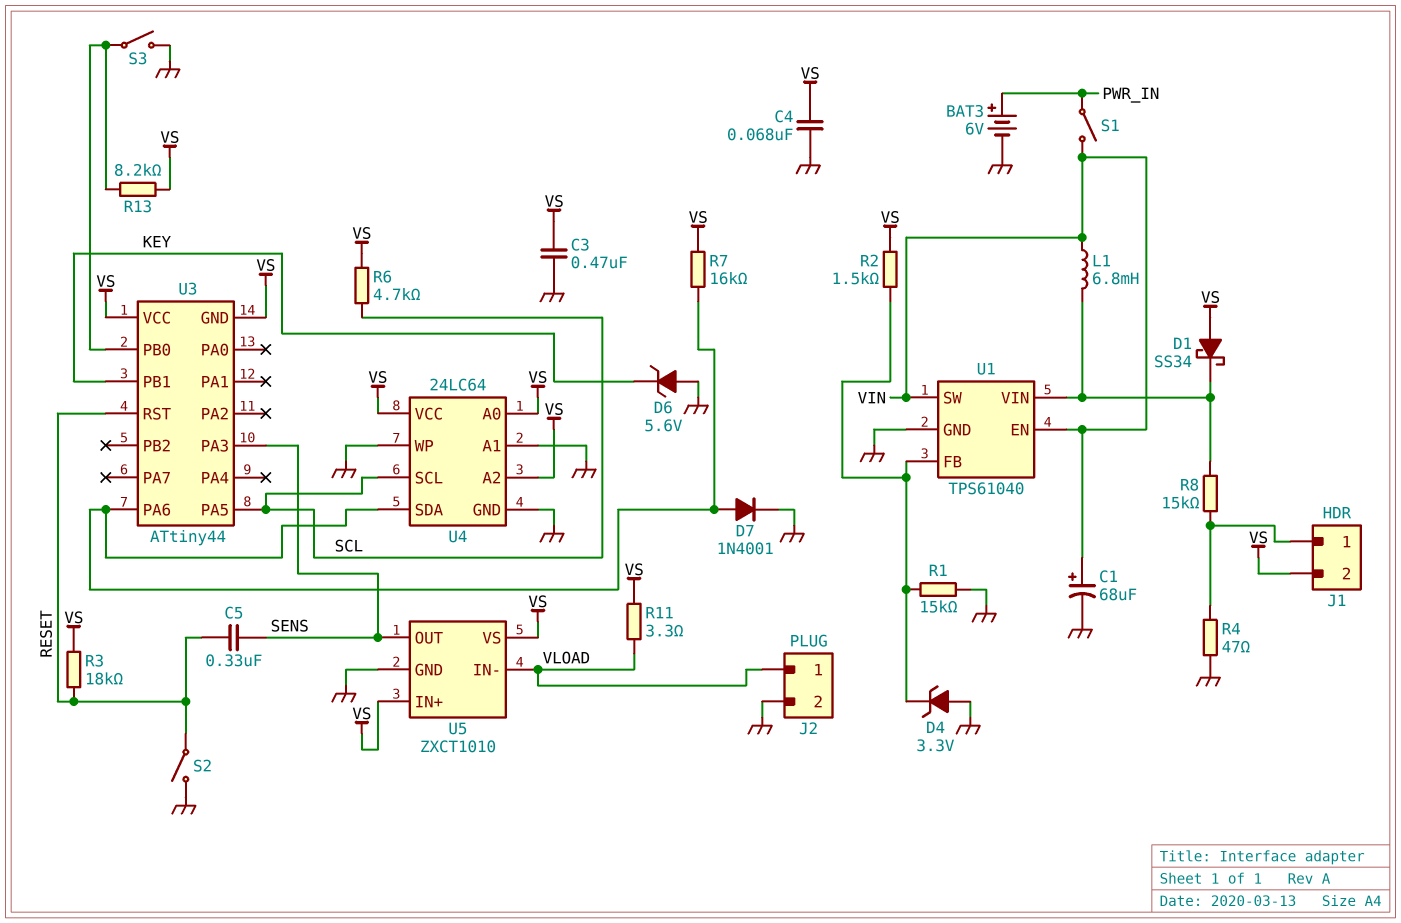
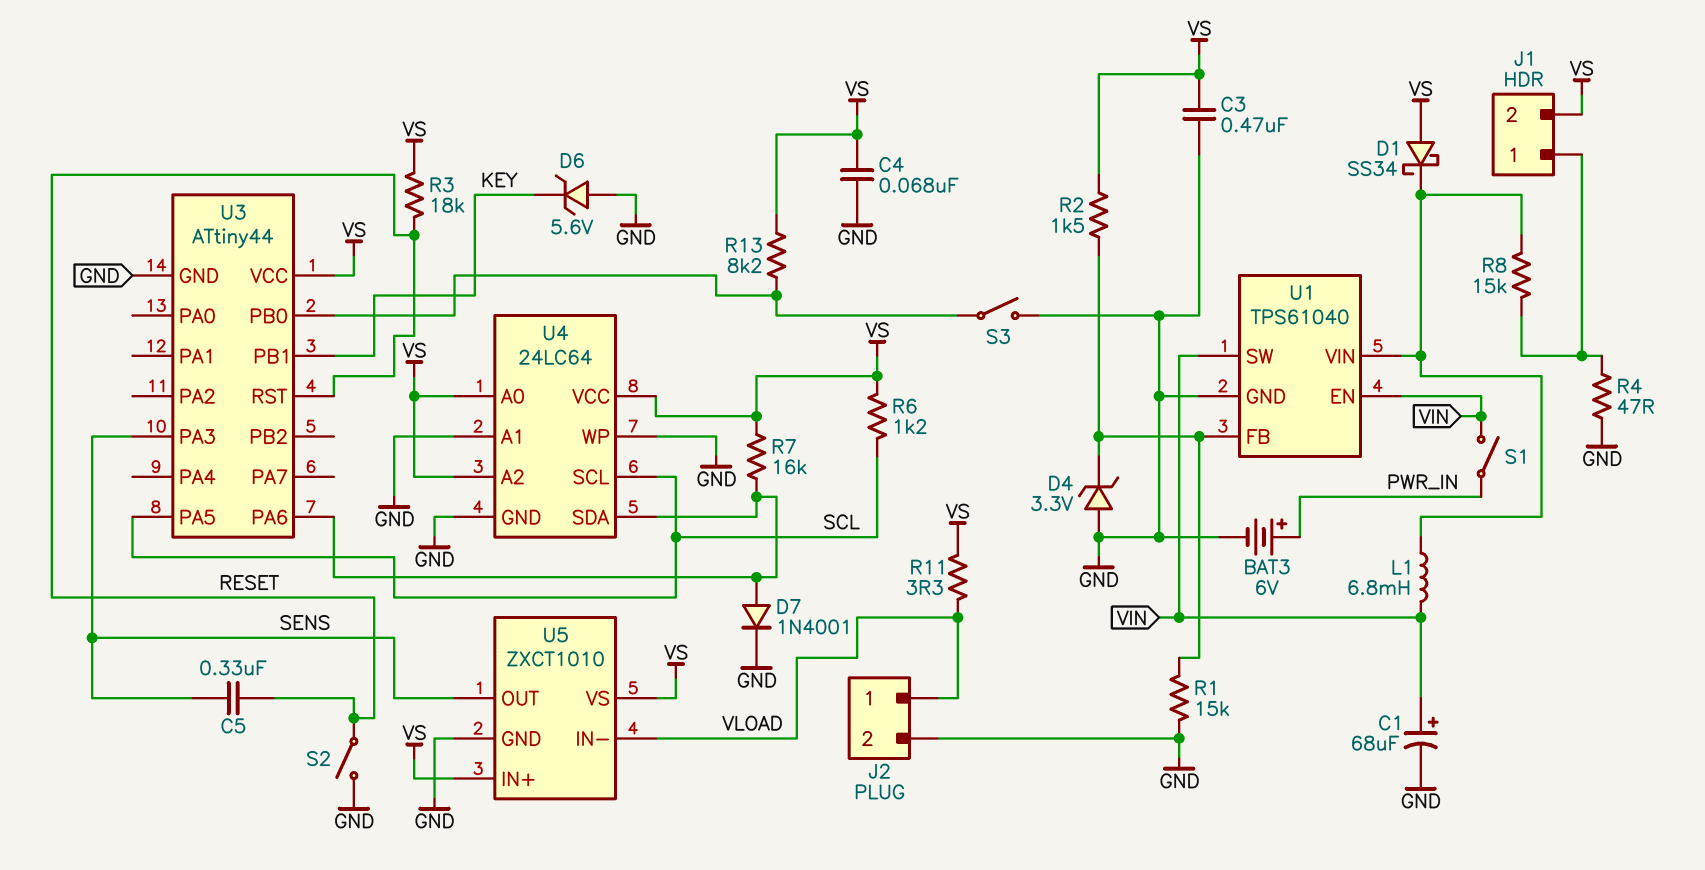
R6: 4.7k (SCL, VS) -> 1.2k (SCL, VS)
U3 pin GND: VS -> GND

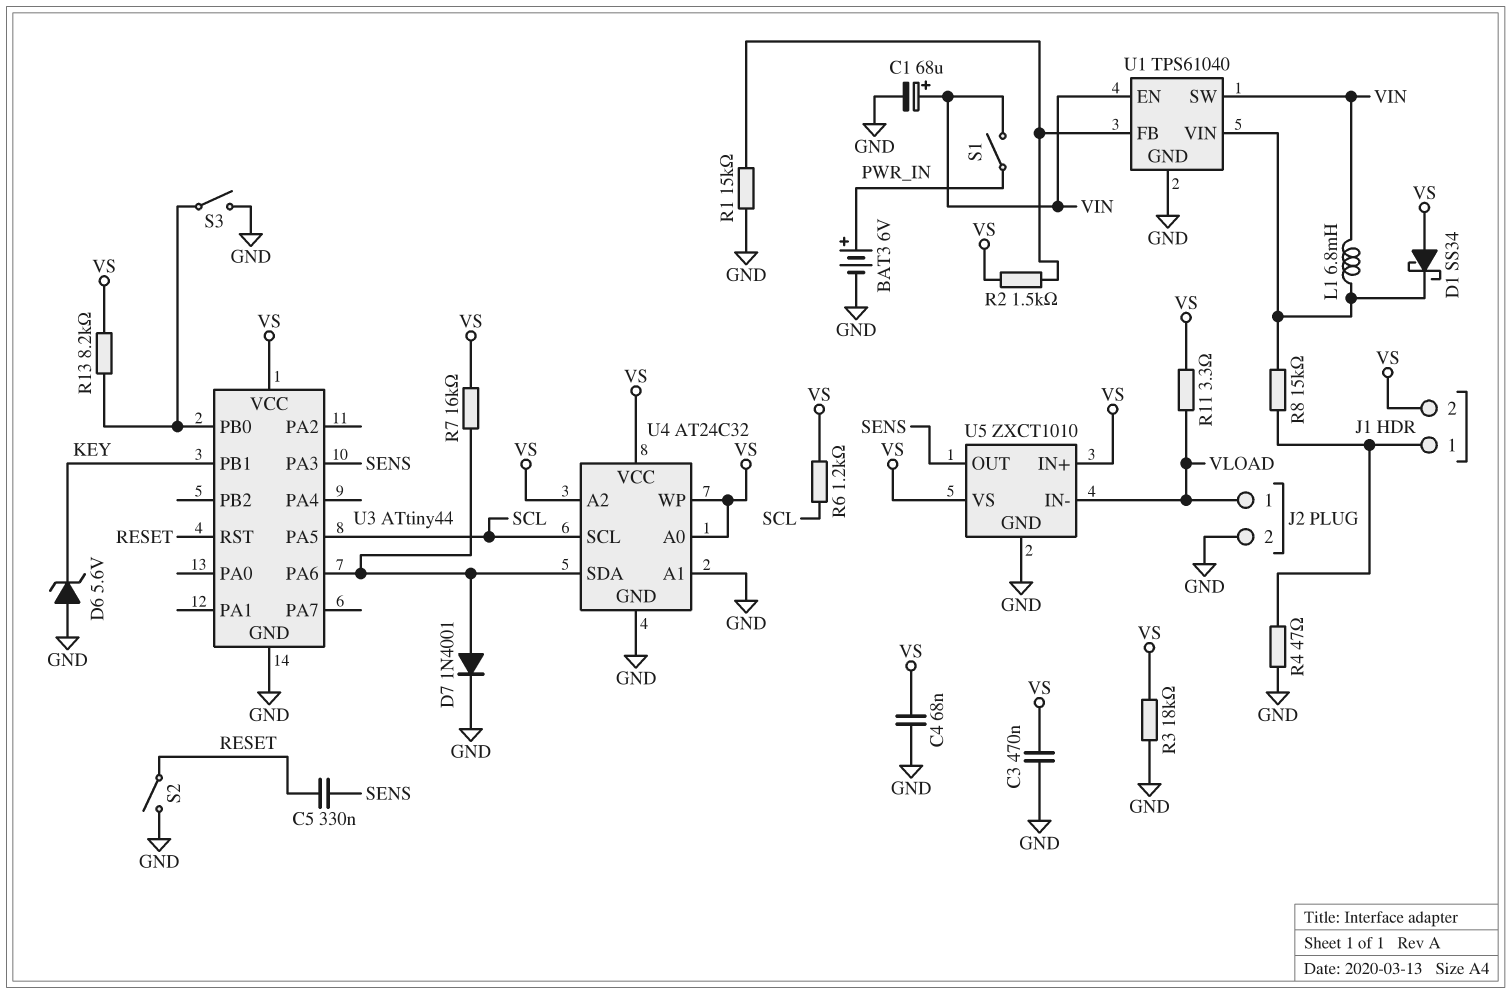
D4: zener 3.3V (A GND, K U1/FB) -> none
R3: 18k (RESET, VS) -> 18k (GND, VS)
U4: 24LC64 -> AT24C32
U4 pin WP: GND -> VS

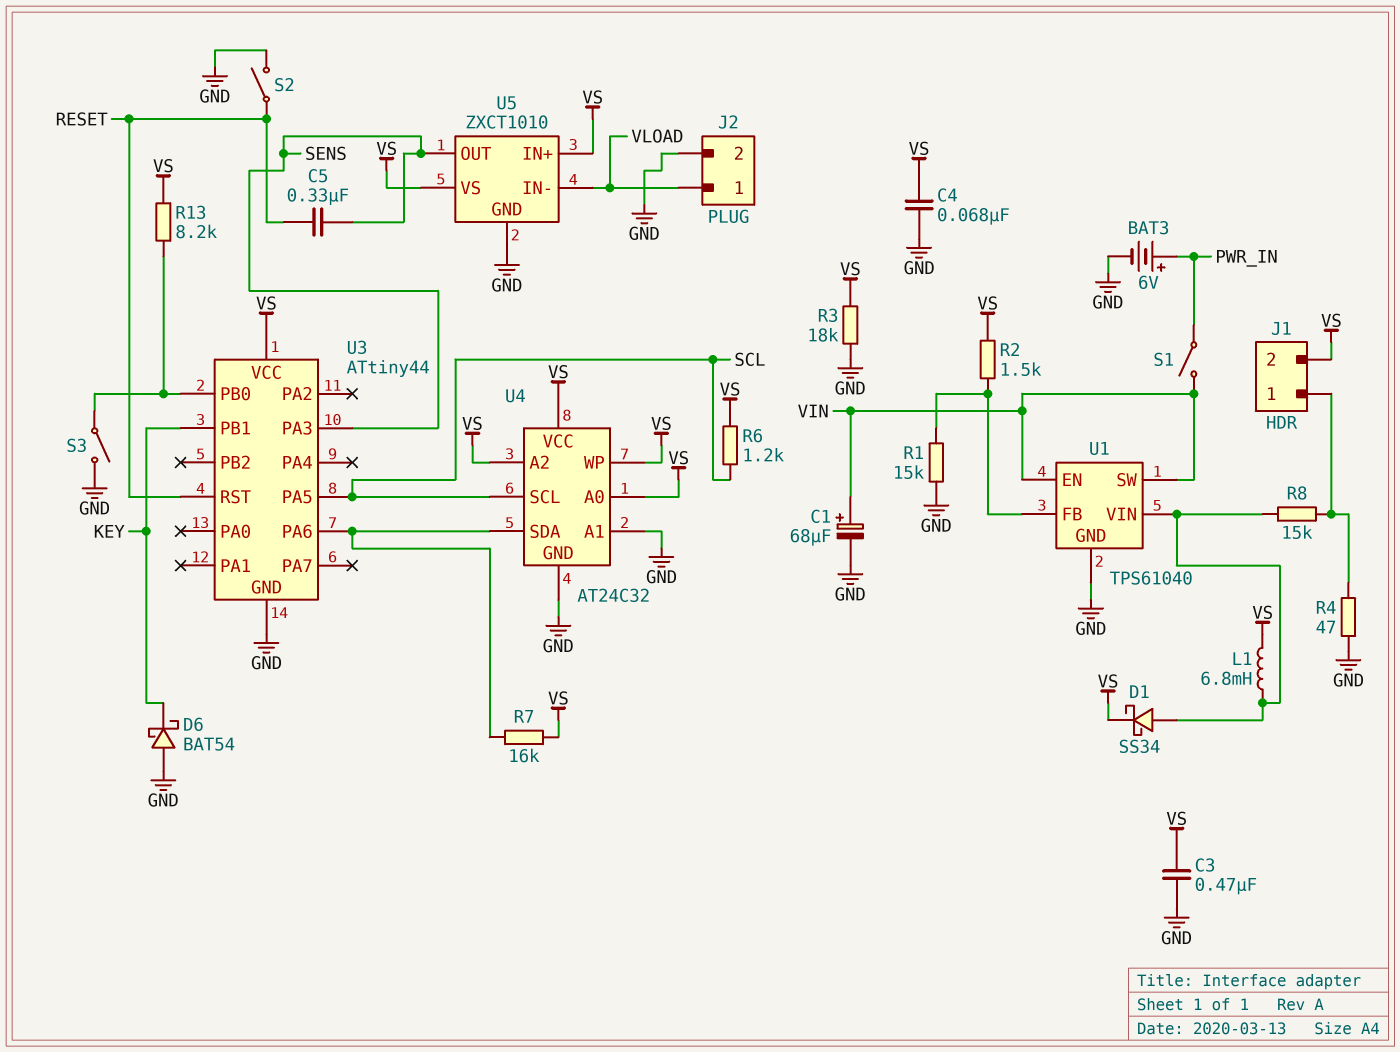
D1: schottky SS34 (A VS, K U1/VIN) -> schottky SS34 (A U1/VIN, K VS)
D6: zener 5.6V (A GND, K KEY) -> schottky BAT54 (A GND, K KEY)
D7: diode 1N4001 (A U3/PA6, K GND) -> none
L1: 6.8mH (U1/VIN, VIN) -> 6.8mH (U1/VIN, VS)
R11: 3.3 (VLOAD, VS) -> none

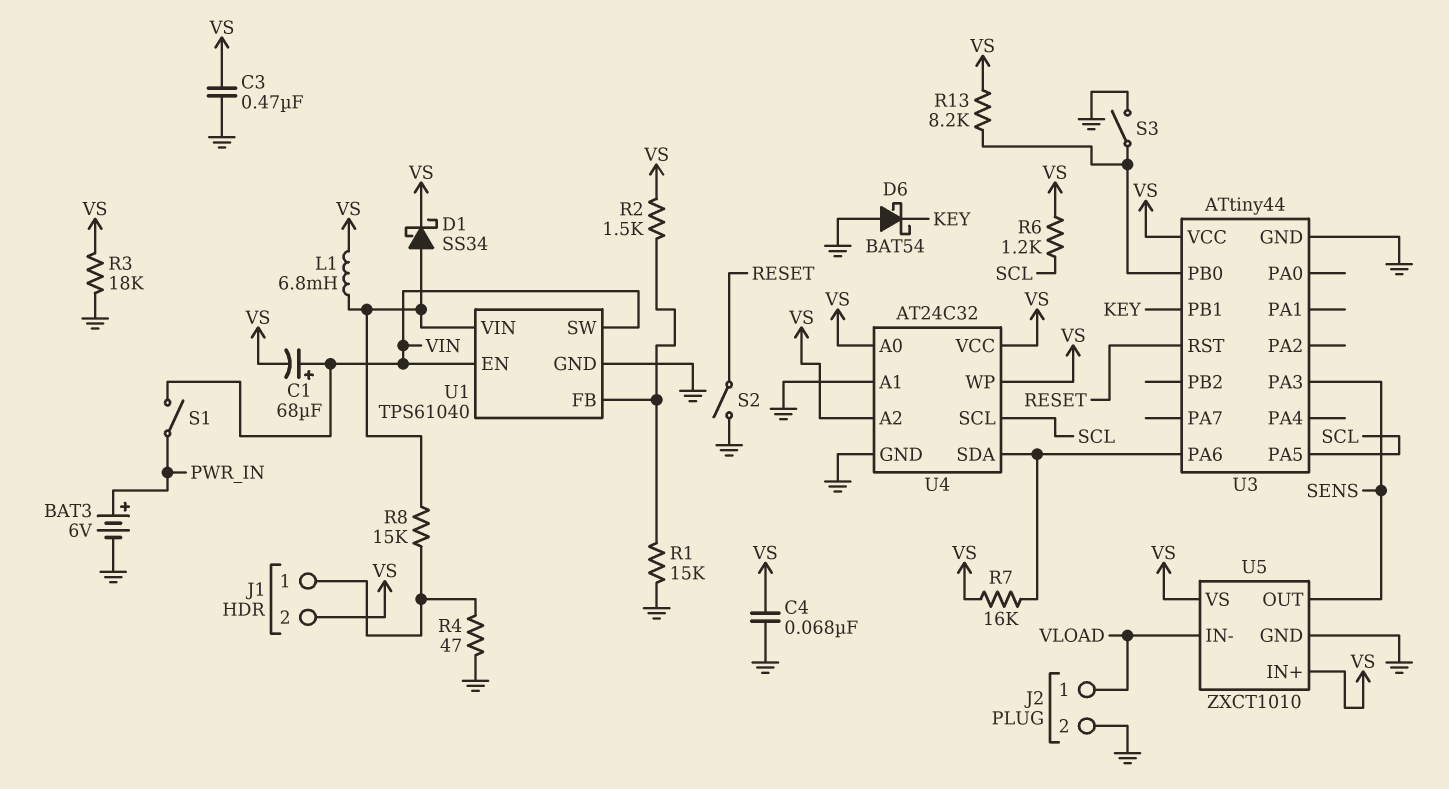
C1: 68uF (plus VIN, minus GND) -> 68uF (plus VIN, minus VS)
C5: 330nF (RESET, SENS) -> none

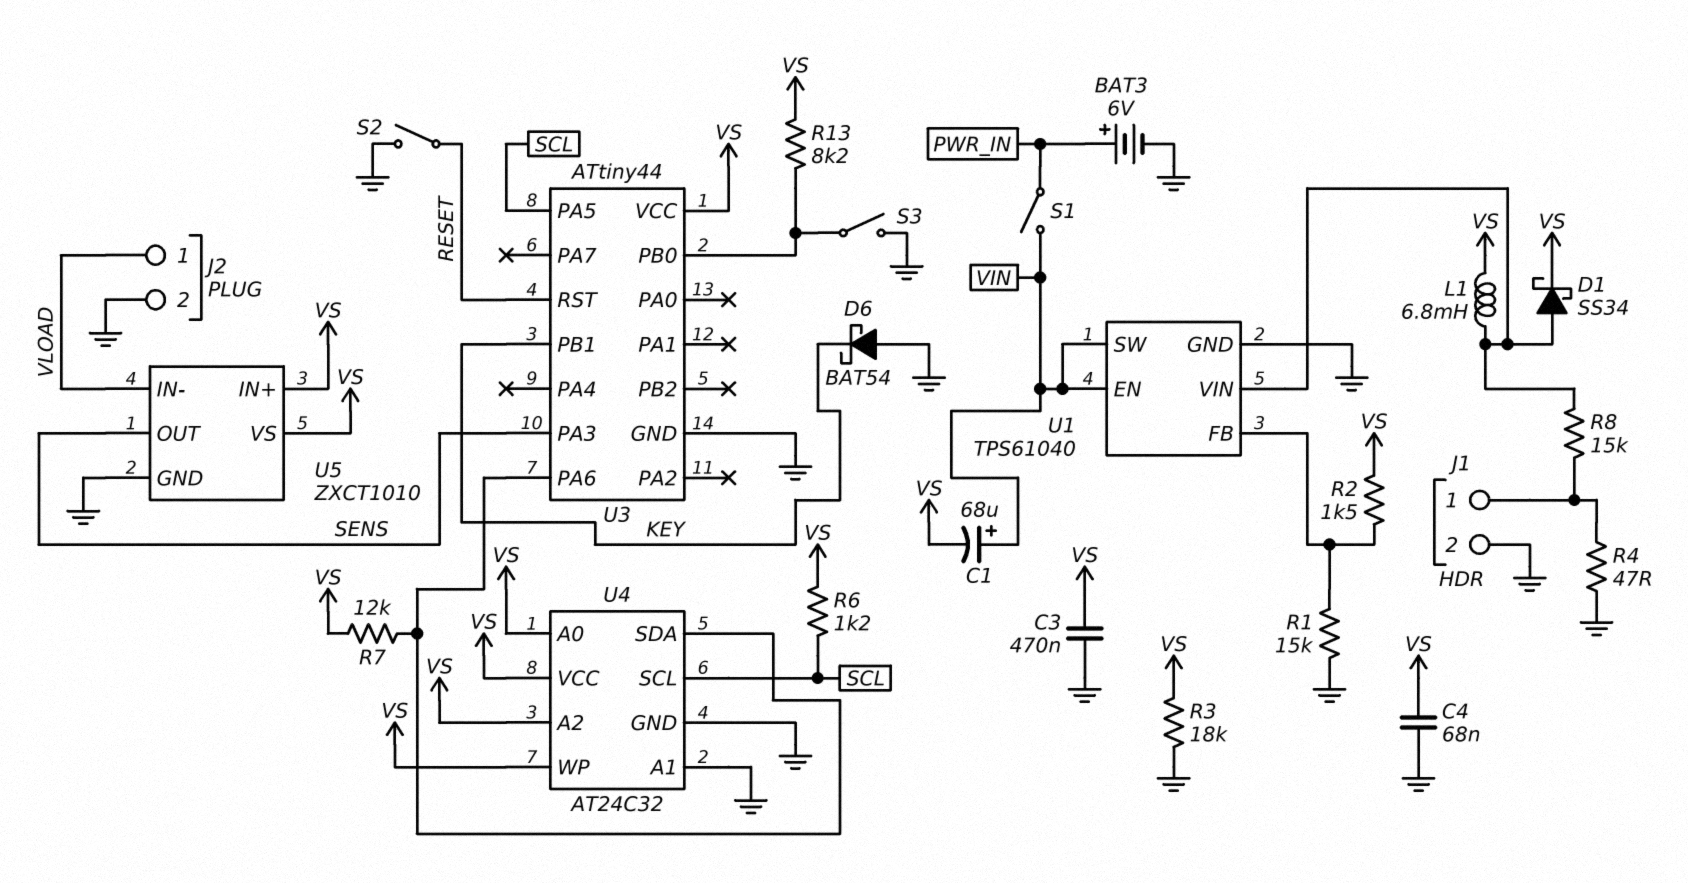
J1 pin 2: VS -> GND
R7: 16k (U3/PA6, VS) -> 12k (U3/PA6, VS)

